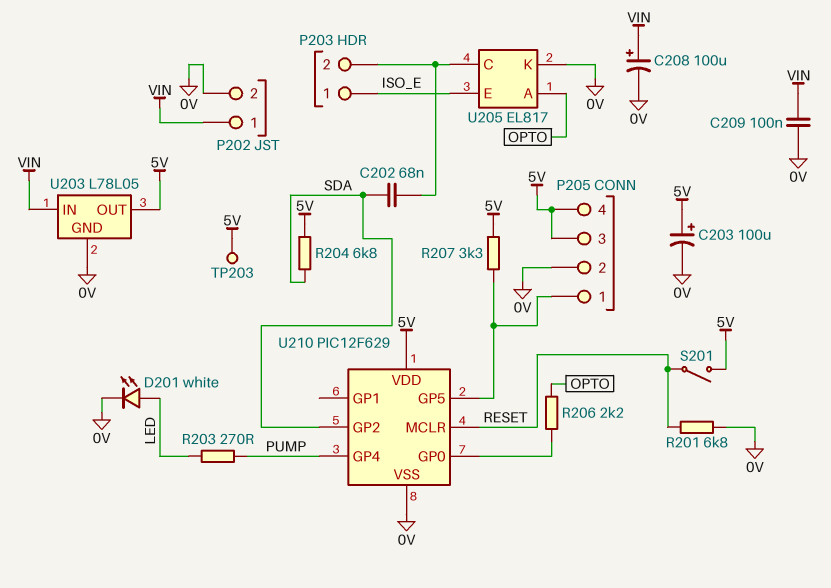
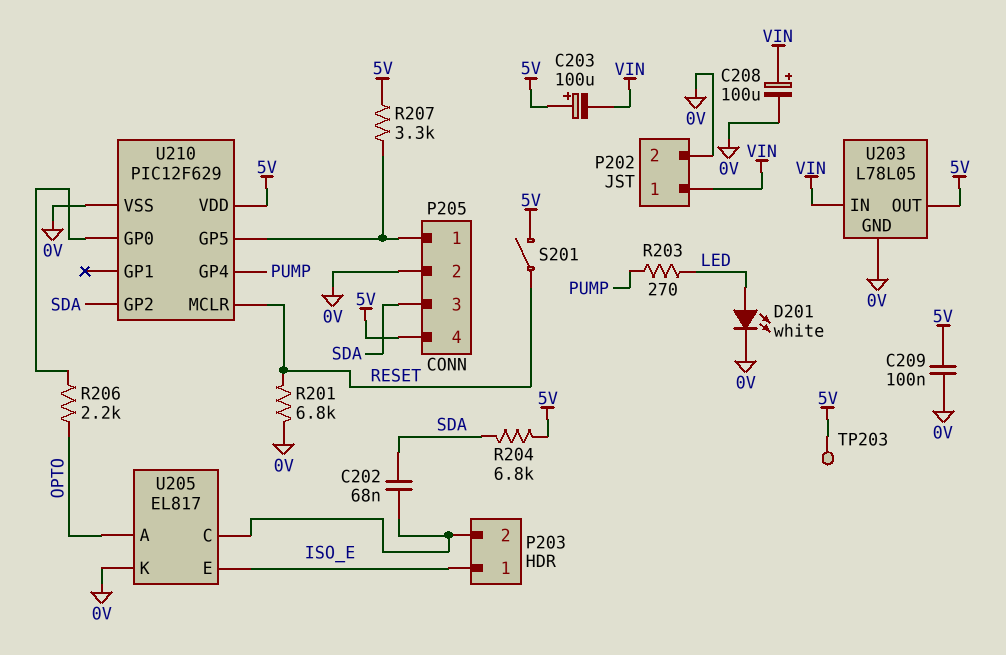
C203: 100uF (plus 5V, minus 0V) -> 100uF (plus 5V, minus VIN)
C209: 100nF (0V, VIN) -> 100nF (0V, 5V)
P205 pin 3: 5V -> SDA

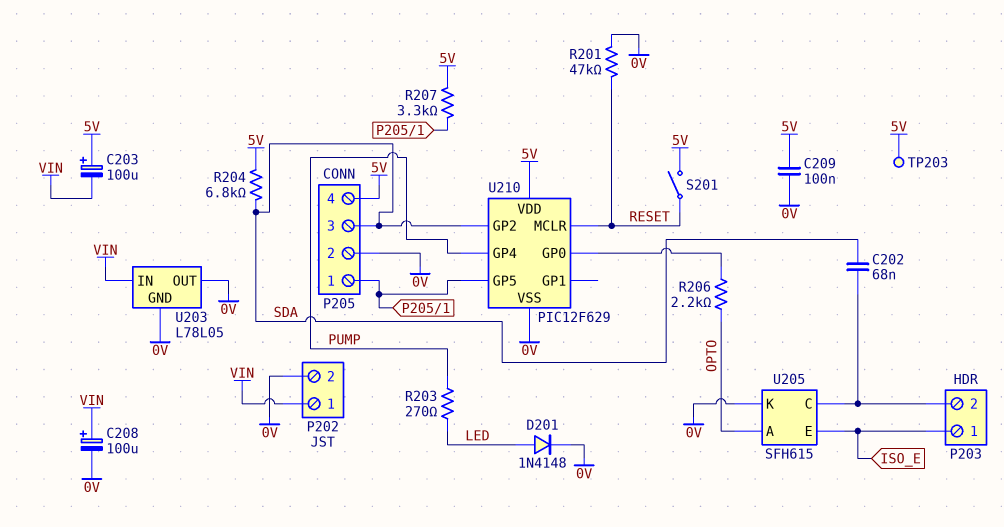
D201: LED white (A LED, K 0V) -> diode 1N4148 (A LED, K 0V)
R201: 6.8k (0V, RESET) -> 47k (0V, RESET)
U203 pin OUT: 5V -> 0V
U205: EL817 -> SFH615

